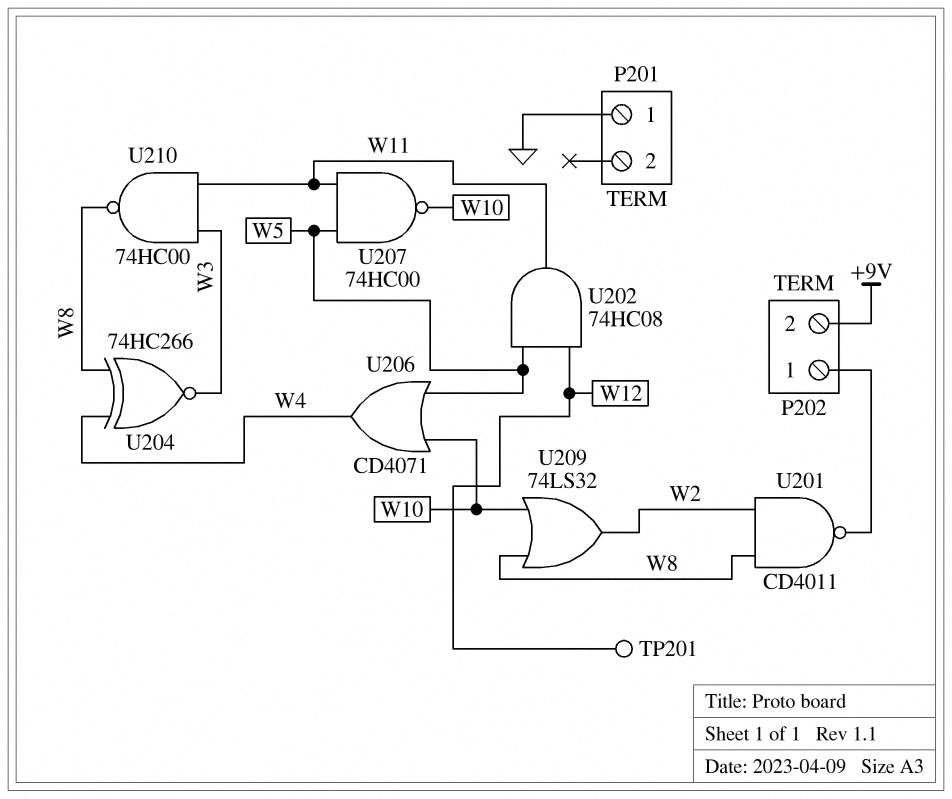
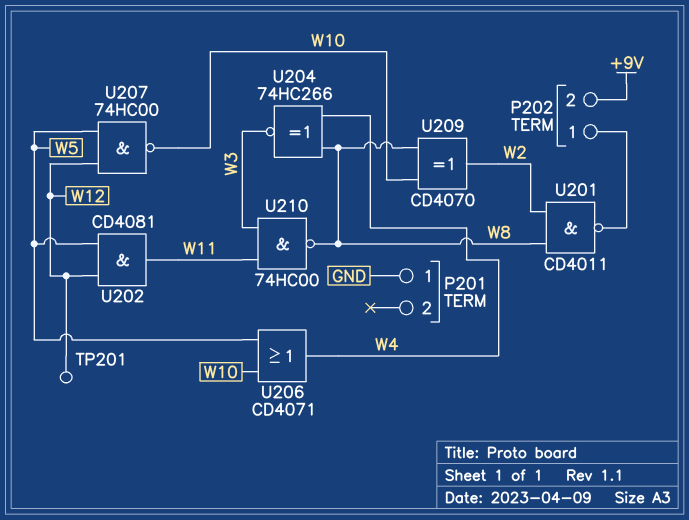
U202: AND 74HC08 (in W5, in W12, out W11) -> AND CD4081 (in W5, in W12, out W11)
U207: NAND 74HC00 (in W5, in W11, out W10) -> NAND 74HC00 (in W5, in W12, out W10)
U209: OR 74LS32 (in W8, in W10, out W2) -> XOR CD4070 (in W8, in W10, out W2)

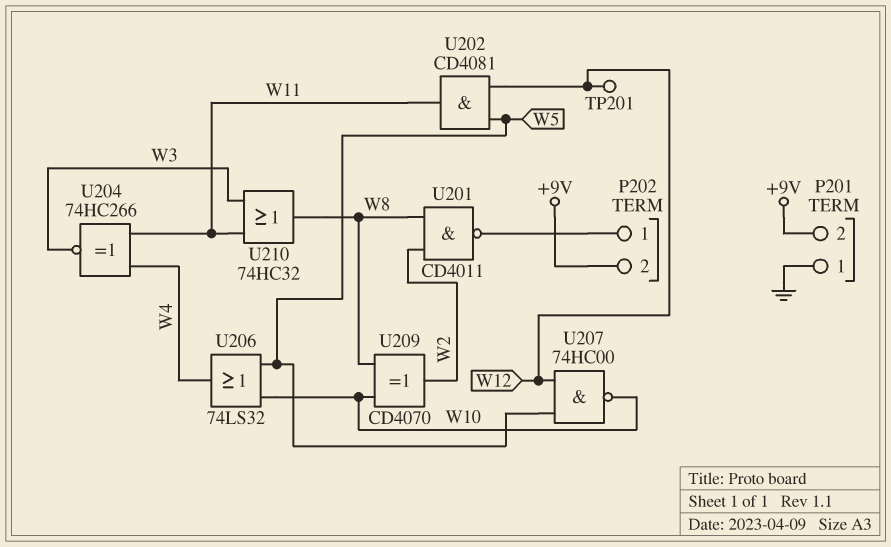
P201 pin 2: none -> +9V
U204: XNOR 74HC266 (in W4, in W8, out W3) -> XNOR 74HC266 (in W4, in W11, out W3)
U206: OR CD4071 (in W5, in W10, out W4) -> OR 74LS32 (in W5, in W10, out W4)
U210: NAND 74HC00 (in W3, in W11, out W8) -> OR 74HC32 (in W3, in W11, out W8)

